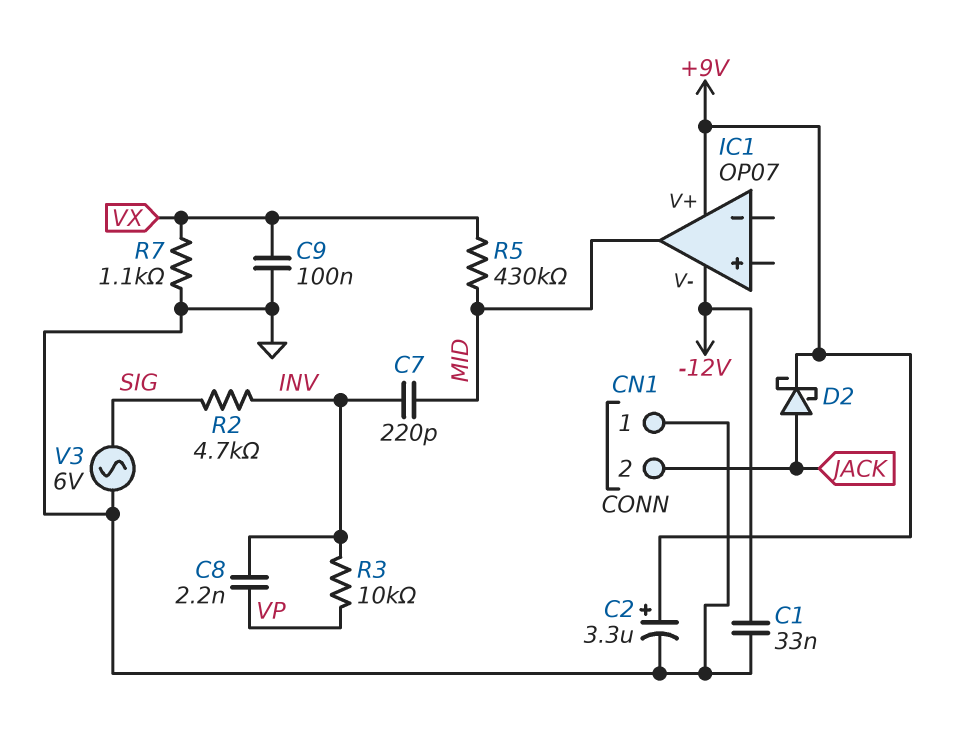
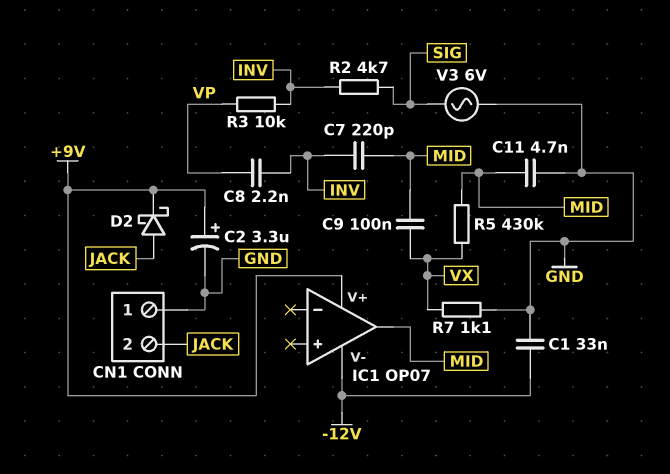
C9: 100nF (GND, VX) -> 100nF (MID, VX)
C11: none -> 4.7nF (GND, MID)

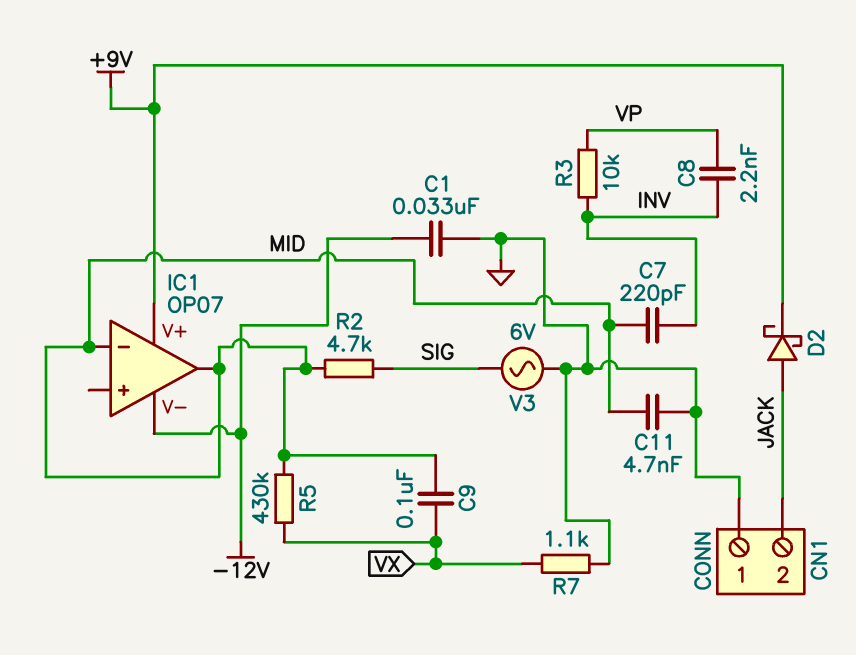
C2: 3.3uF (plus +9V, minus GND) -> none
IC1 pin in-: none -> MID
R2: 4.7k (INV, SIG) -> 4.7k (MID, SIG)

